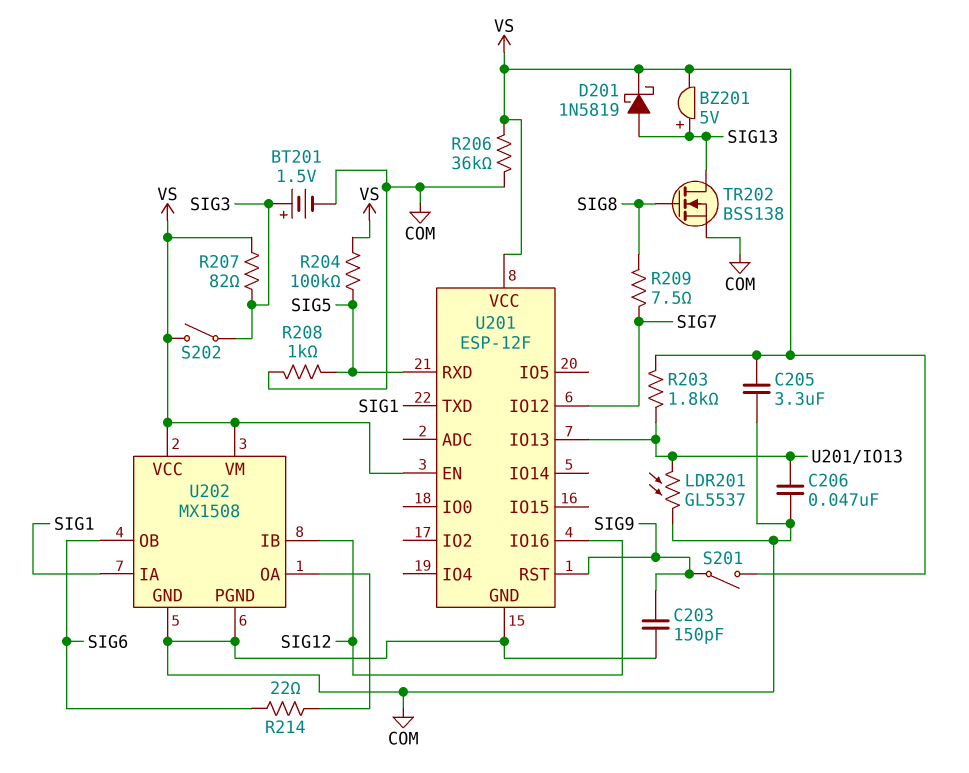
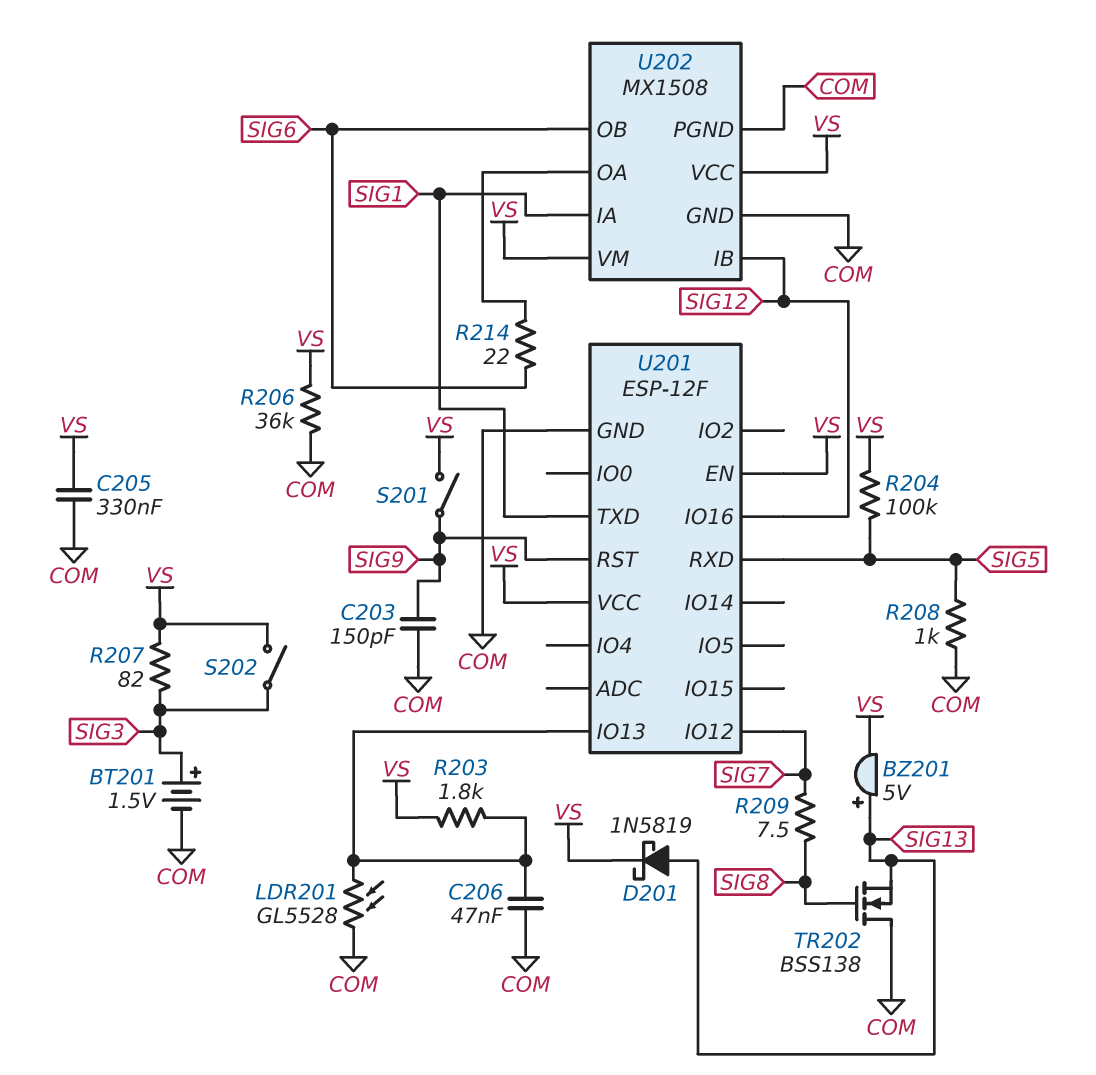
C205: 3.3uF (COM, VS) -> 330nF (COM, VS)
LDR201: GL5537 (COM, U201/IO13) -> GL5528 (COM, U201/IO13)
TR202: NMOS BSS138 (G SIG8, D SIG13, S COM) -> NMOS BSS138 (G SIG8, D COM, S SIG13)

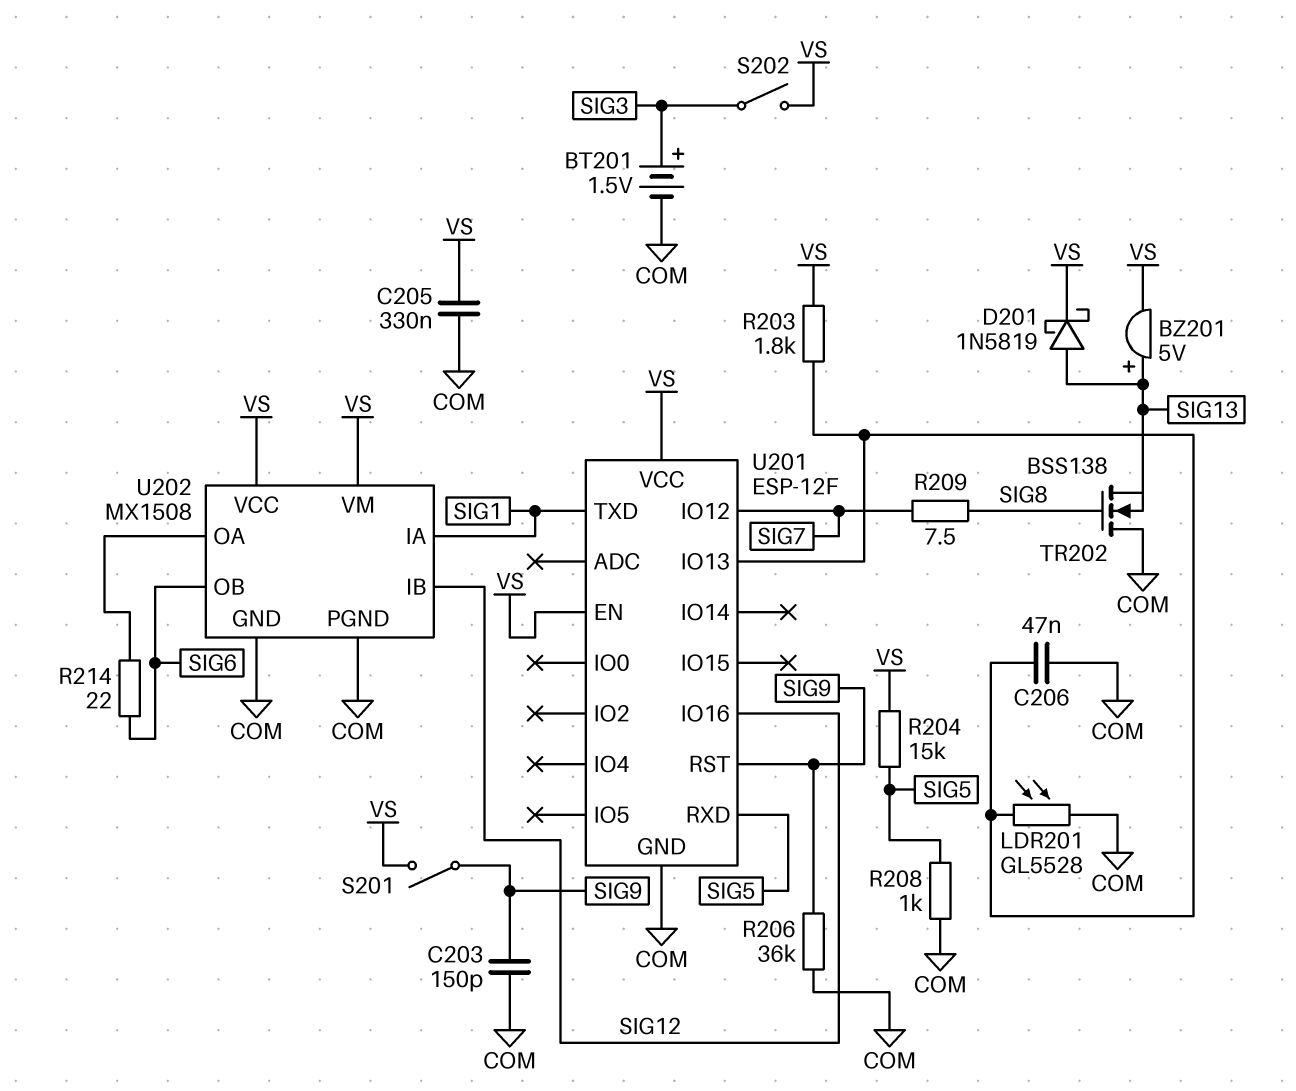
R204: 100k (SIG5, VS) -> 15k (SIG5, VS)
R206: 36k (COM, VS) -> 36k (COM, SIG9)
R207: 82 (SIG3, VS) -> none

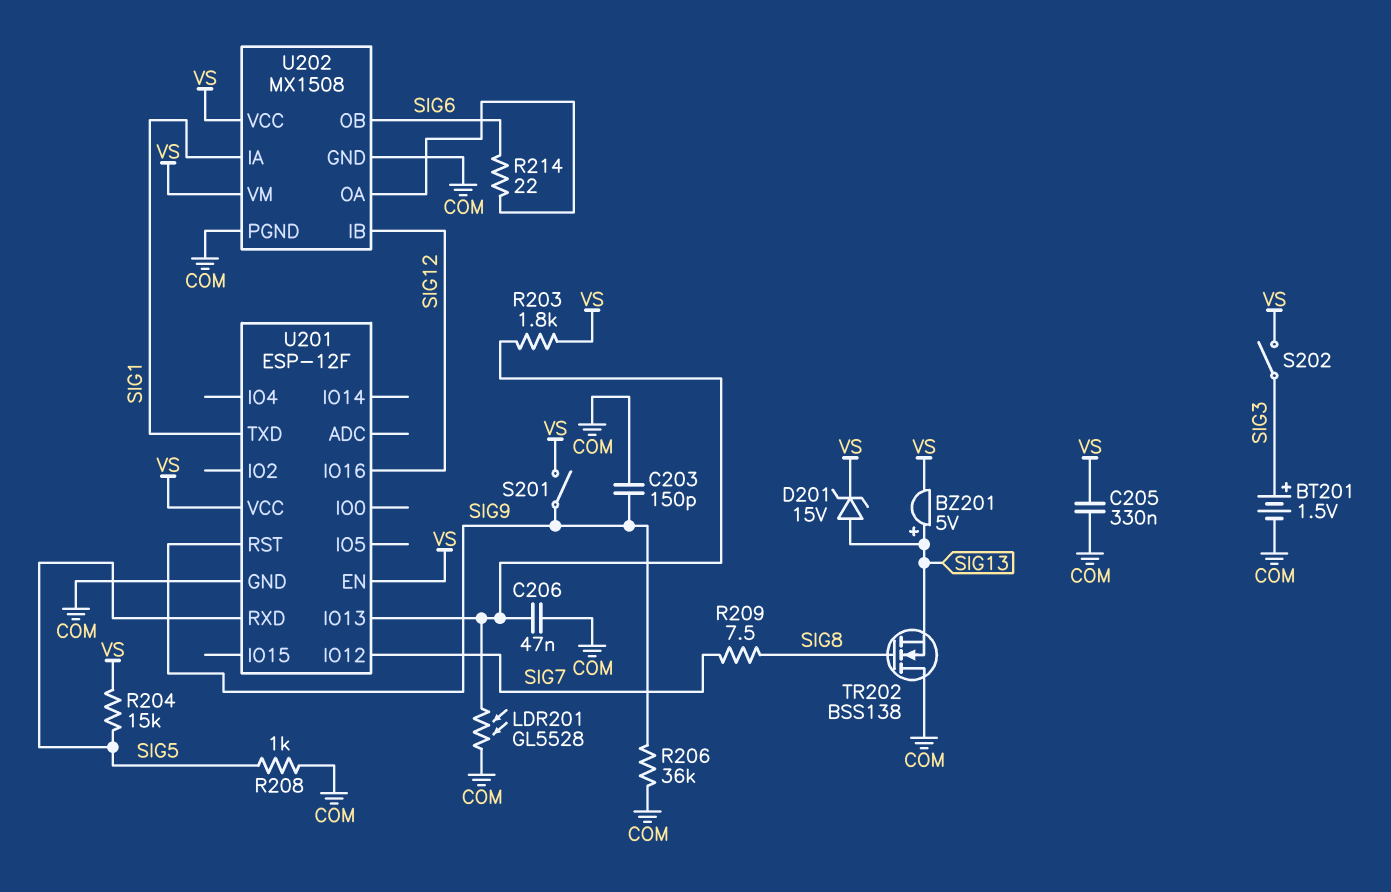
D201: schottky 1N5819 (A SIG13, K VS) -> zener 15V (A SIG13, K VS)

